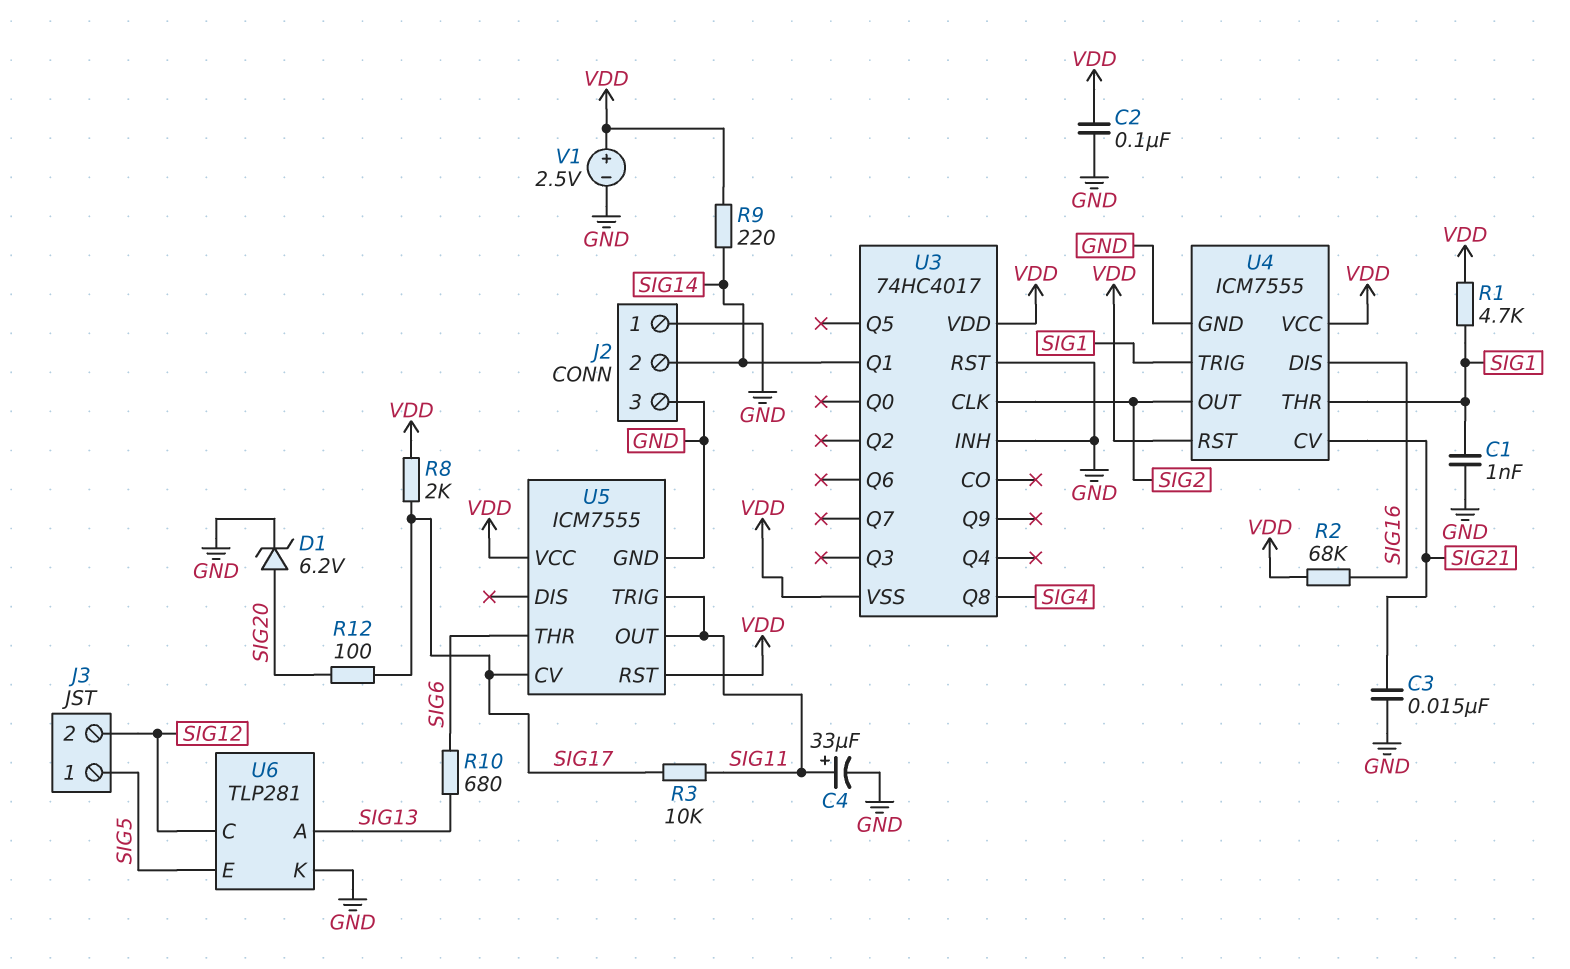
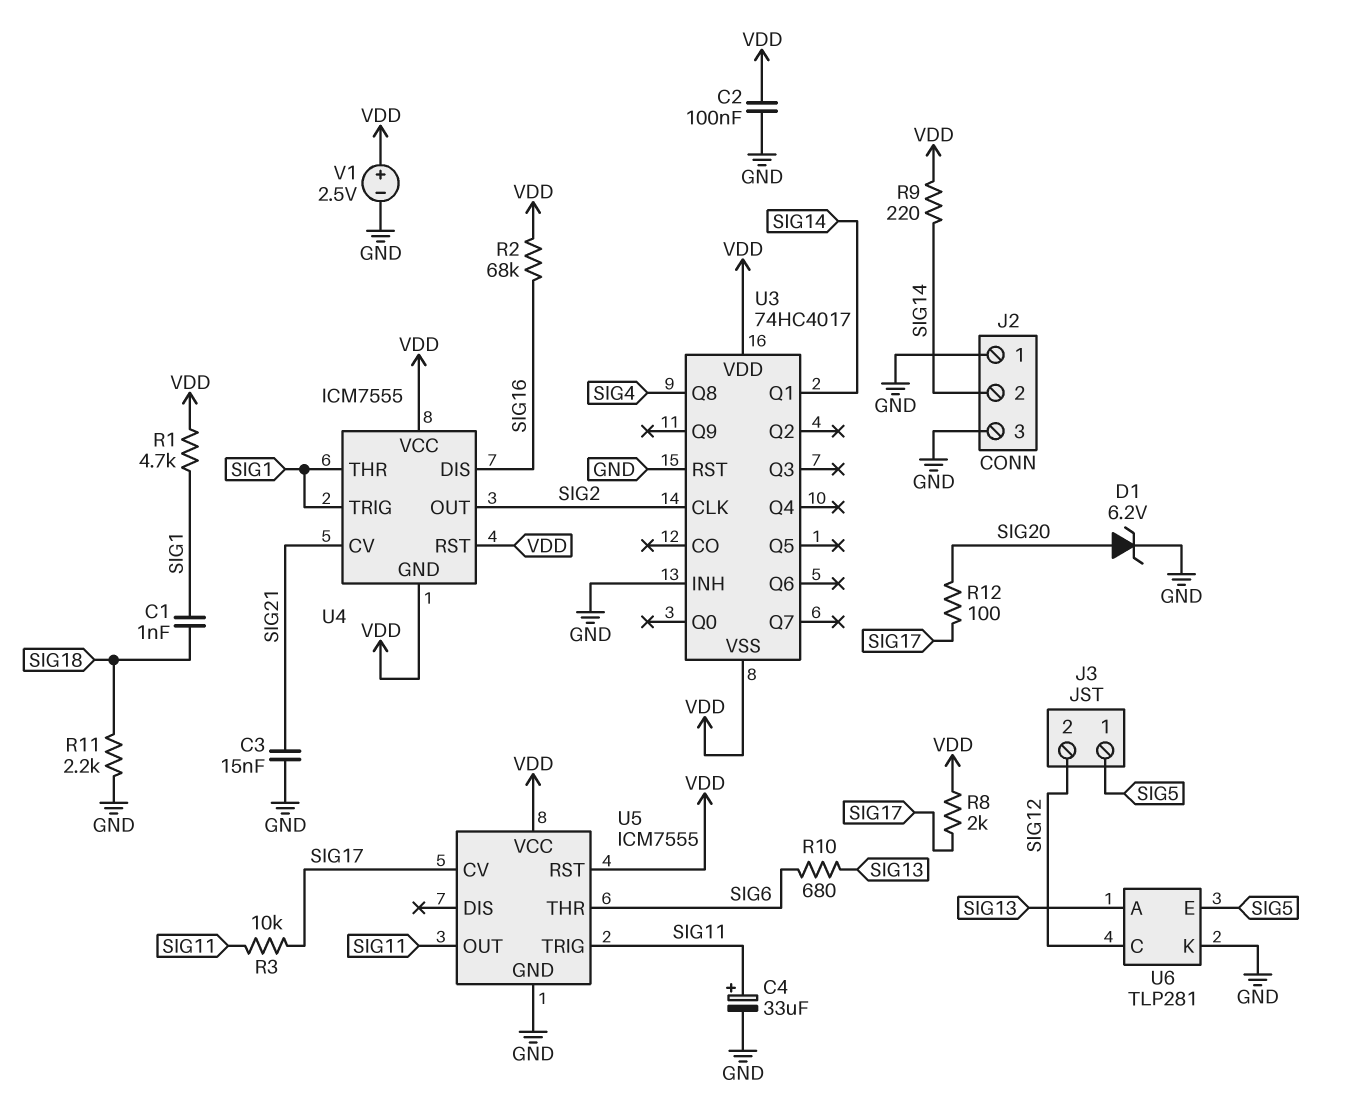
C1: 1nF (GND, SIG1) -> 1nF (SIG1, SIG18)
R11: none -> 2.2k (GND, SIG18)
U4 pin GND: GND -> VDD

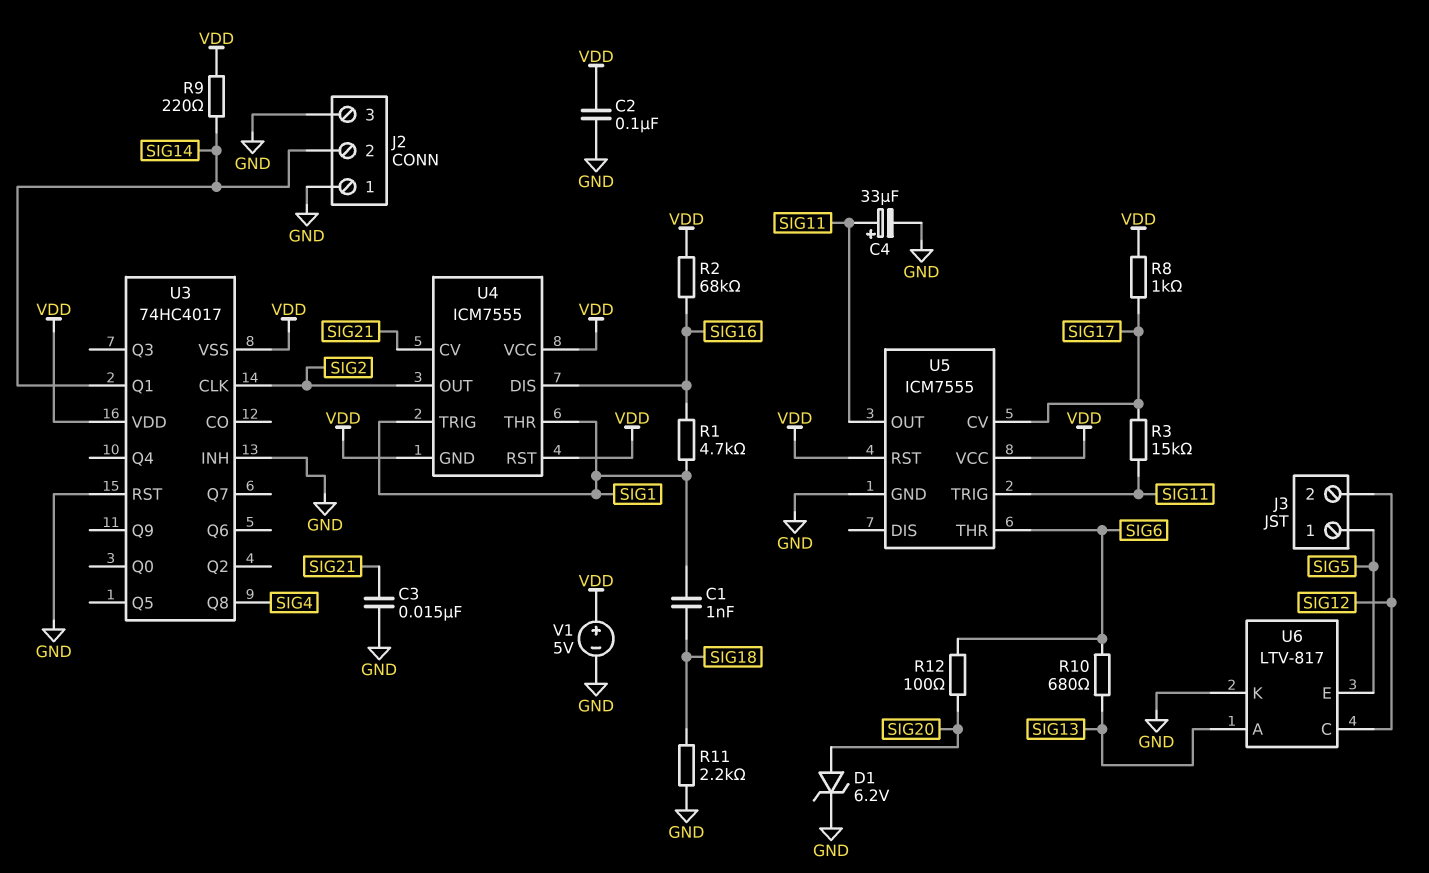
R1: 4.7k (SIG1, VDD) -> 4.7k (SIG1, SIG16)
R3: 10k (SIG11, SIG17) -> 15k (SIG11, SIG17)
R8: 2k (SIG17, VDD) -> 1k (SIG17, VDD)
R12: 100 (SIG17, SIG20) -> 100 (SIG6, SIG20)
U6: TLP281 -> LTV-817
V1: 2.5V (plus VDD, minus GND) -> 5V (plus VDD, minus GND)

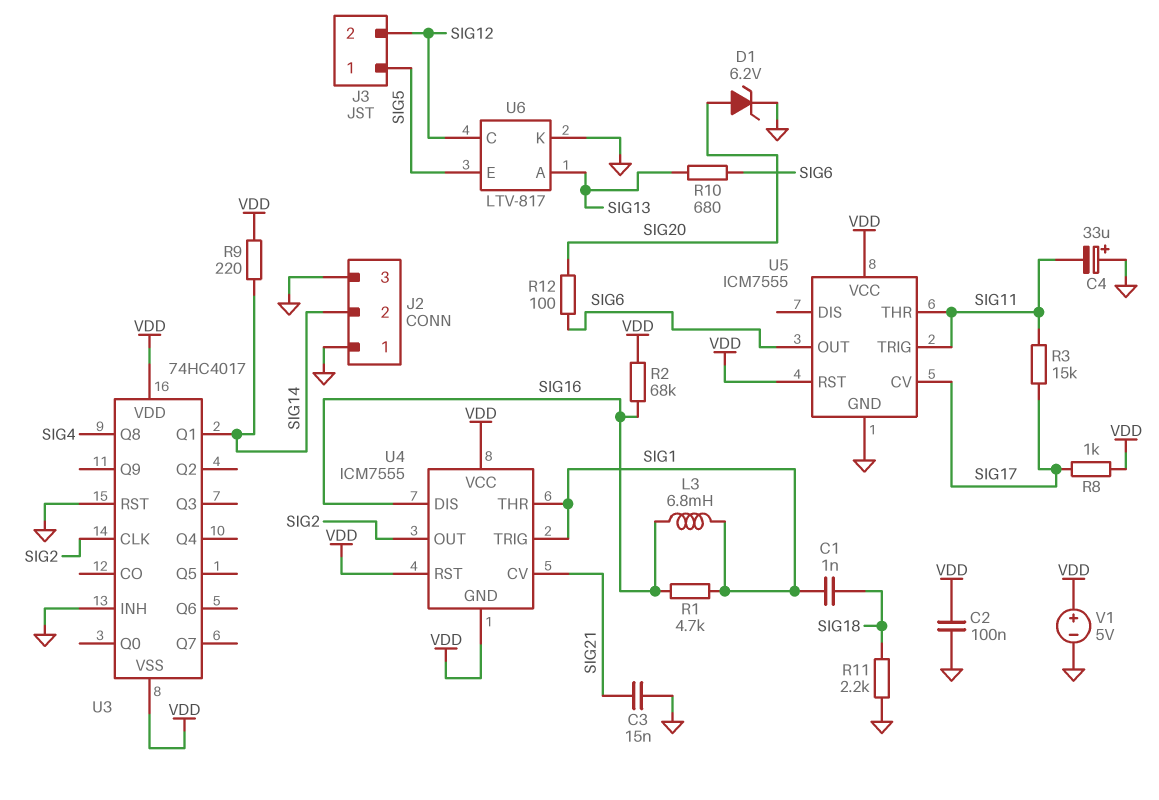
C4: 33uF (plus SIG11, minus GND) -> 33uF (plus GND, minus SIG11)
L3: none -> 6.8mH (SIG1, SIG16)
U5 pin OUT: SIG11 -> SIG6
U5 pin THR: SIG6 -> SIG11

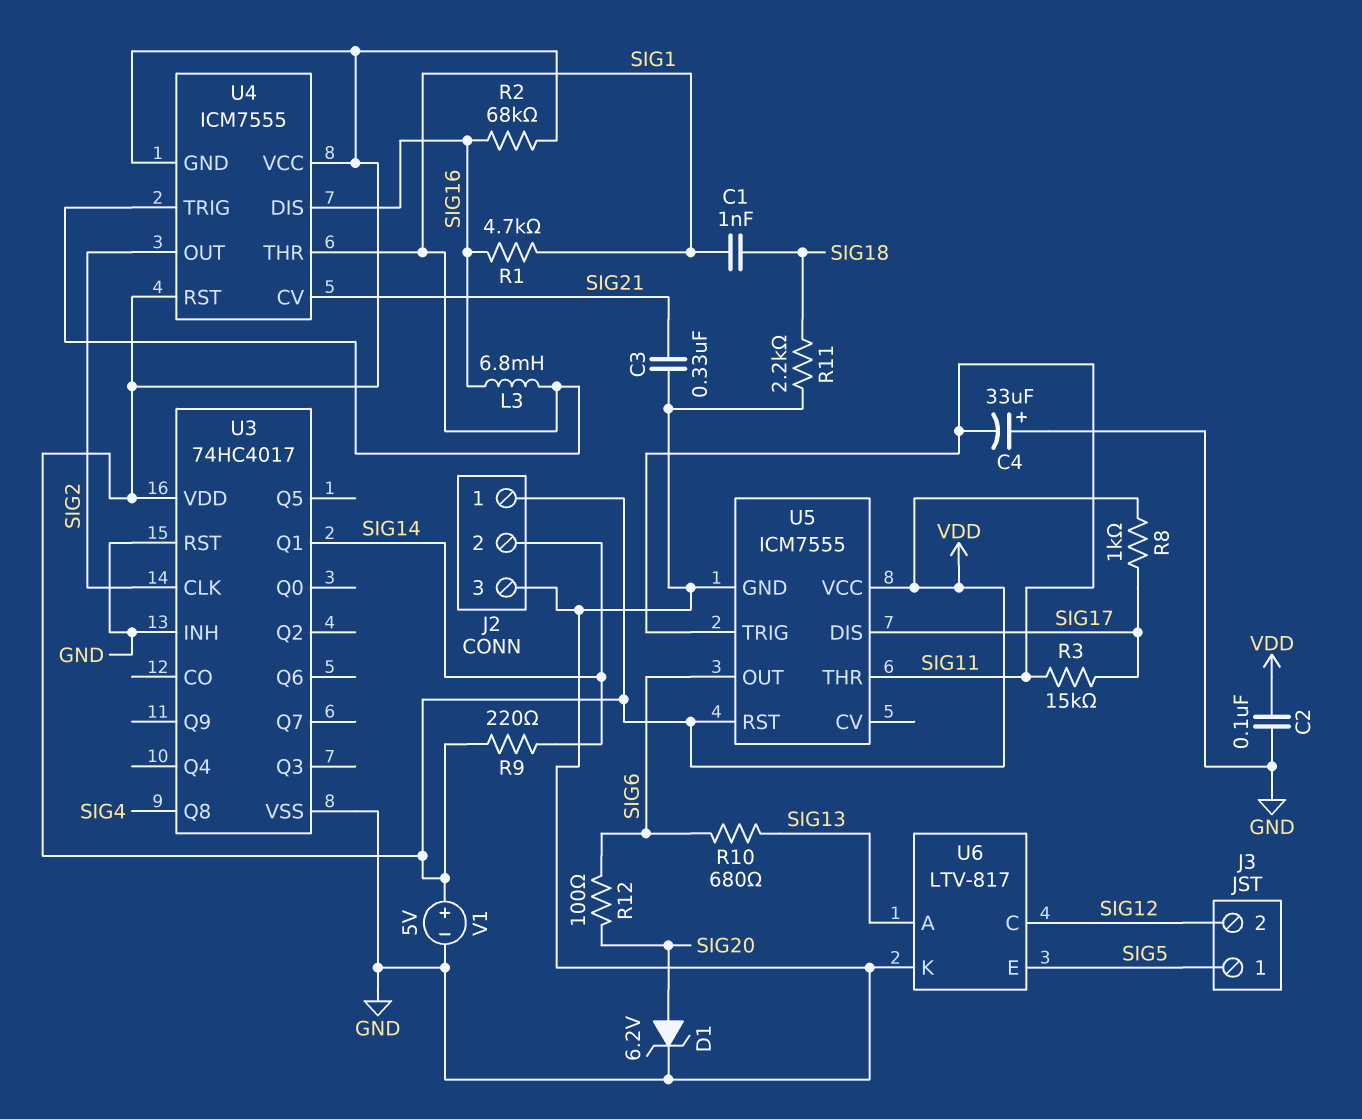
C3: 15nF (GND, SIG21) -> 330nF (GND, SIG21)
J2 pin 1: GND -> VDD
U3 pin VSS: VDD -> GND
U5 pin CV: SIG17 -> none
U5 pin DIS: none -> SIG17

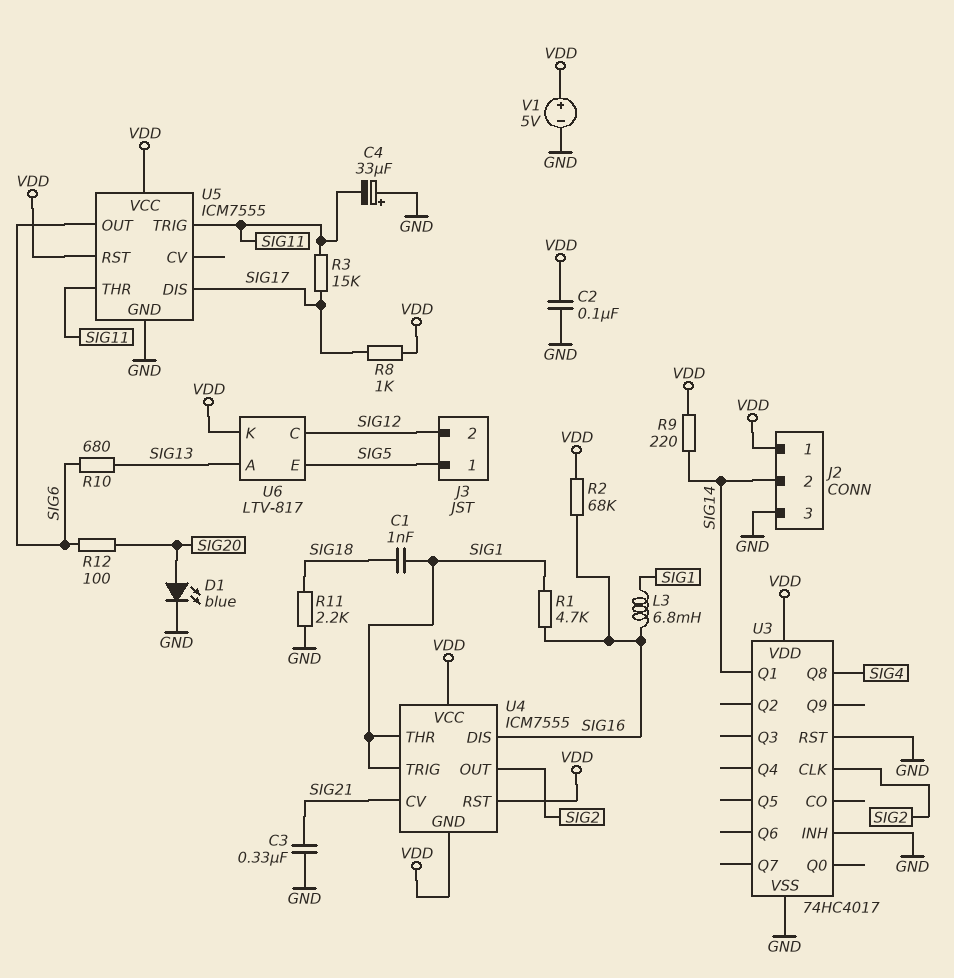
D1: zener 6.2V (A SIG20, K GND) -> LED blue (A SIG20, K GND)
U6 pin K: GND -> VDD

